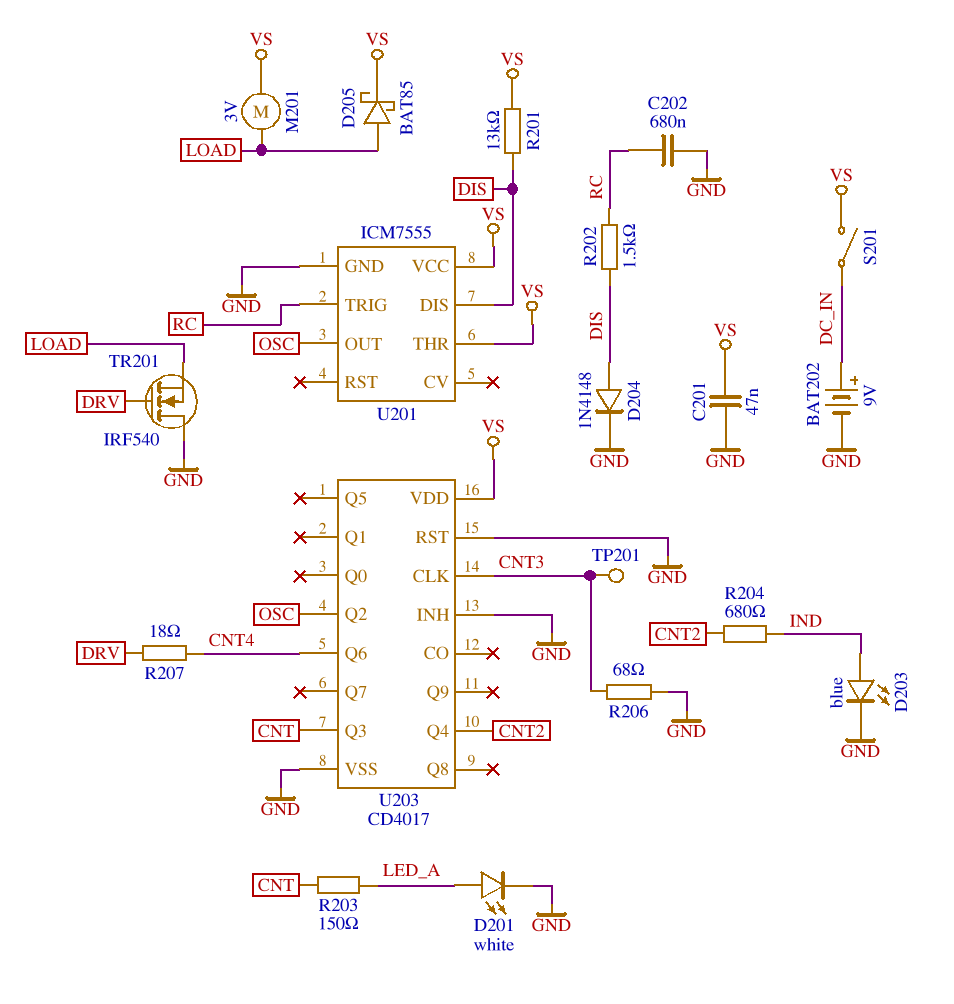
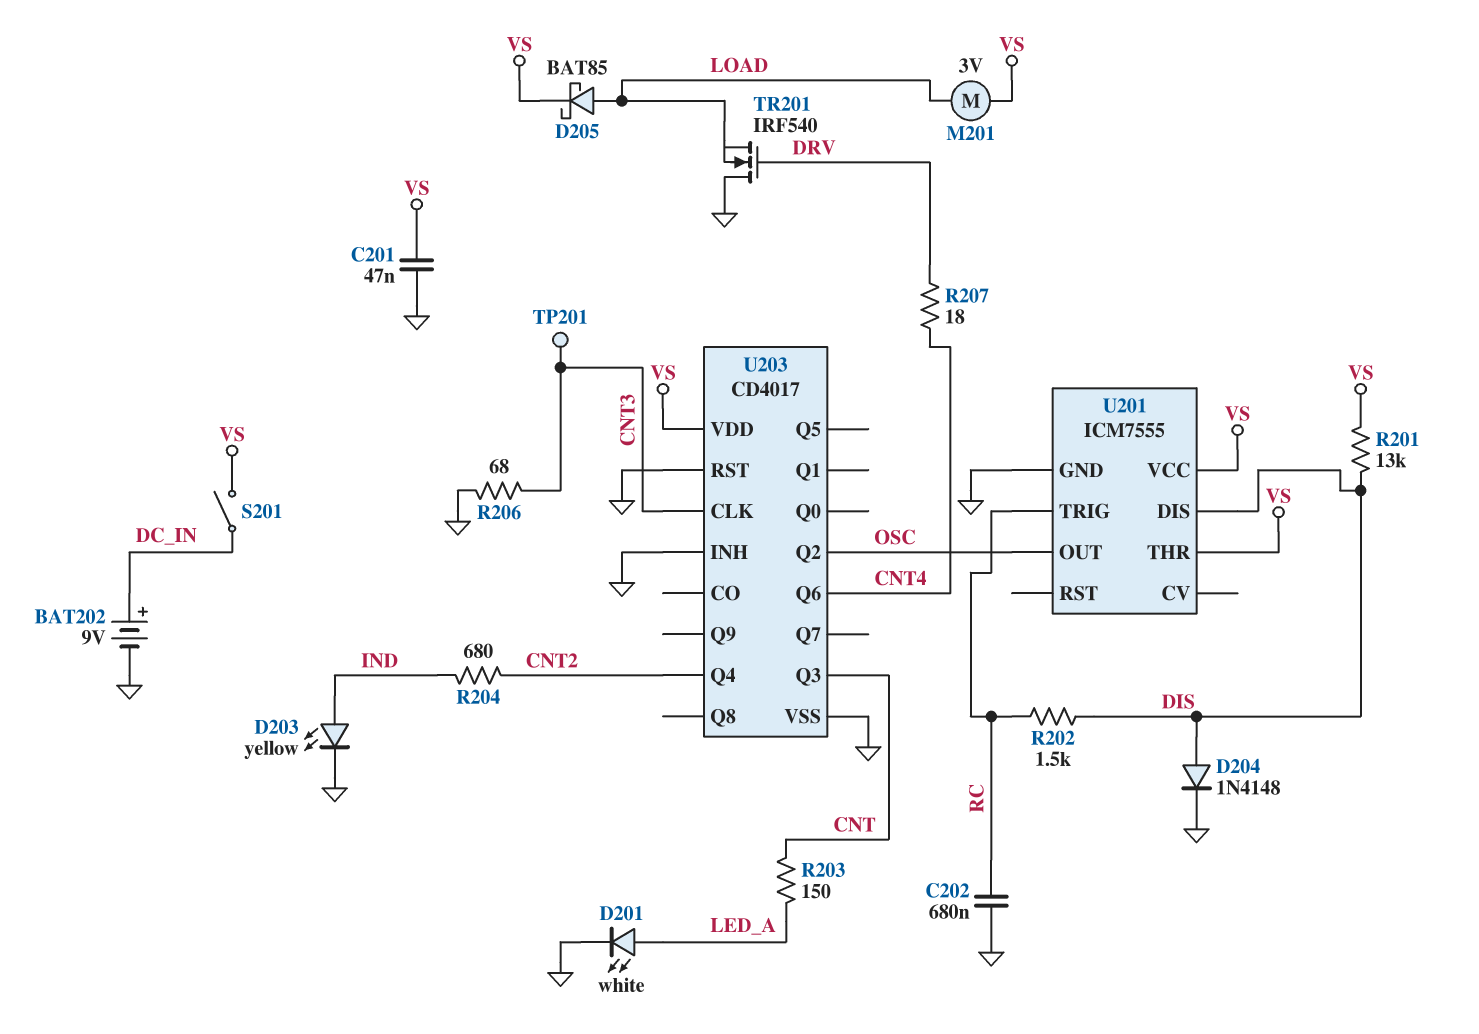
D203: LED blue (A IND, K GND) -> LED yellow (A IND, K GND)

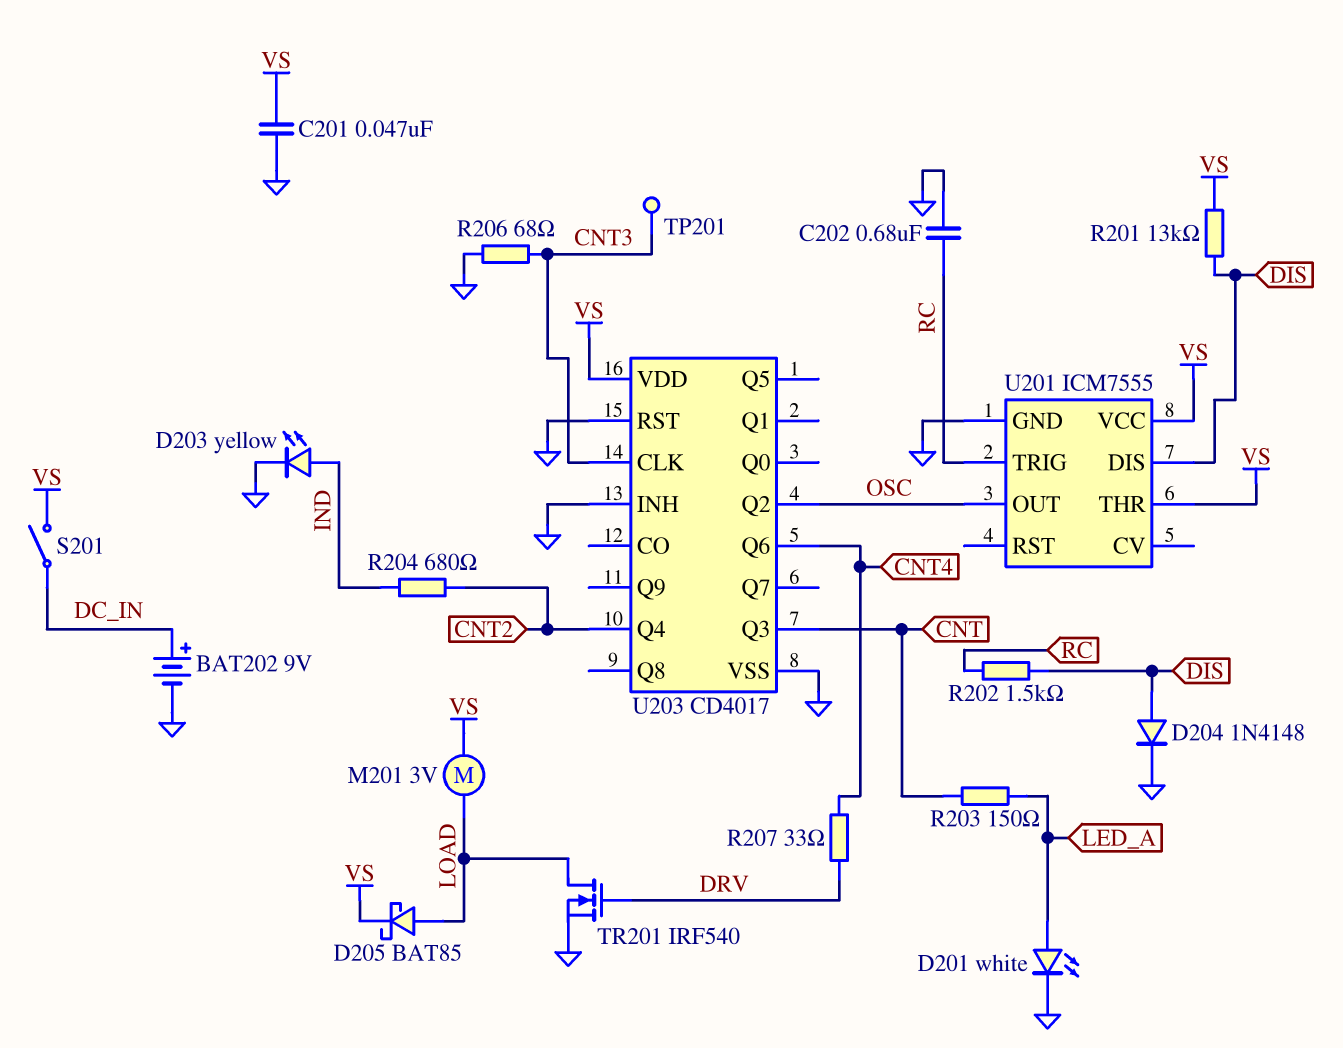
R207: 18 (CNT4, DRV) -> 33 (CNT4, DRV)
TR201: NMOS IRF540 (G DRV, D GND, S LOAD) -> NMOS IRF540 (G DRV, D LOAD, S GND)

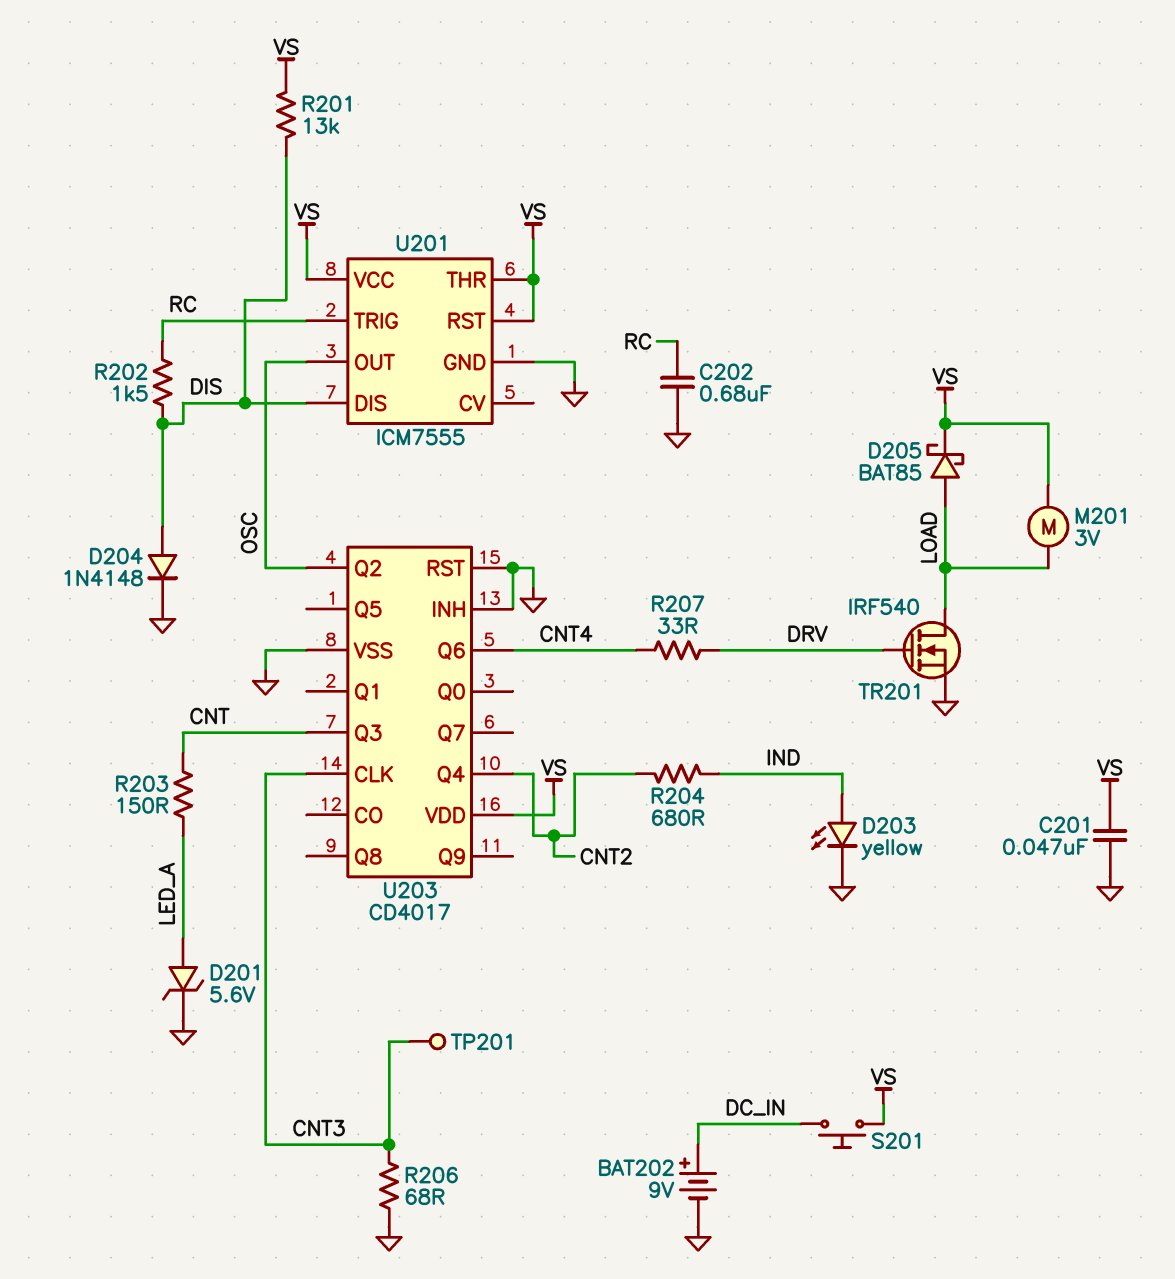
D201: LED white (A LED_A, K GND) -> zener 5.6V (A LED_A, K GND)
S201: switch (DC_IN, VS) -> button (DC_IN, VS)
U201 pin RST: none -> VS

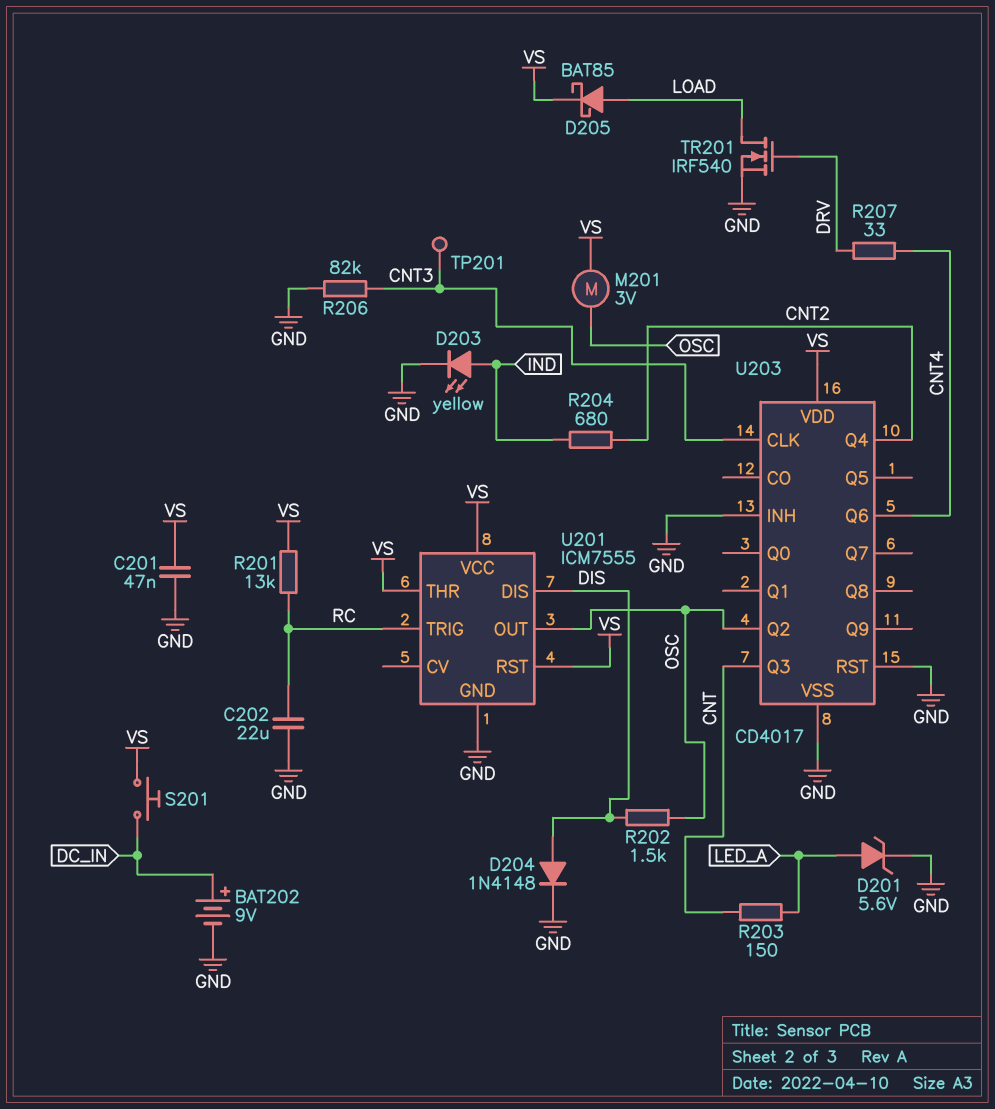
C202: 680nF (GND, RC) -> 22uF (GND, RC)
M201: motor 3V (LOAD, VS) -> motor 3V (OSC, VS)
R201: 13k (DIS, VS) -> 13k (RC, VS)
R202: 1.5k (DIS, RC) -> 1.5k (DIS, OSC)
R206: 68 (CNT3, GND) -> 82k (CNT3, GND)

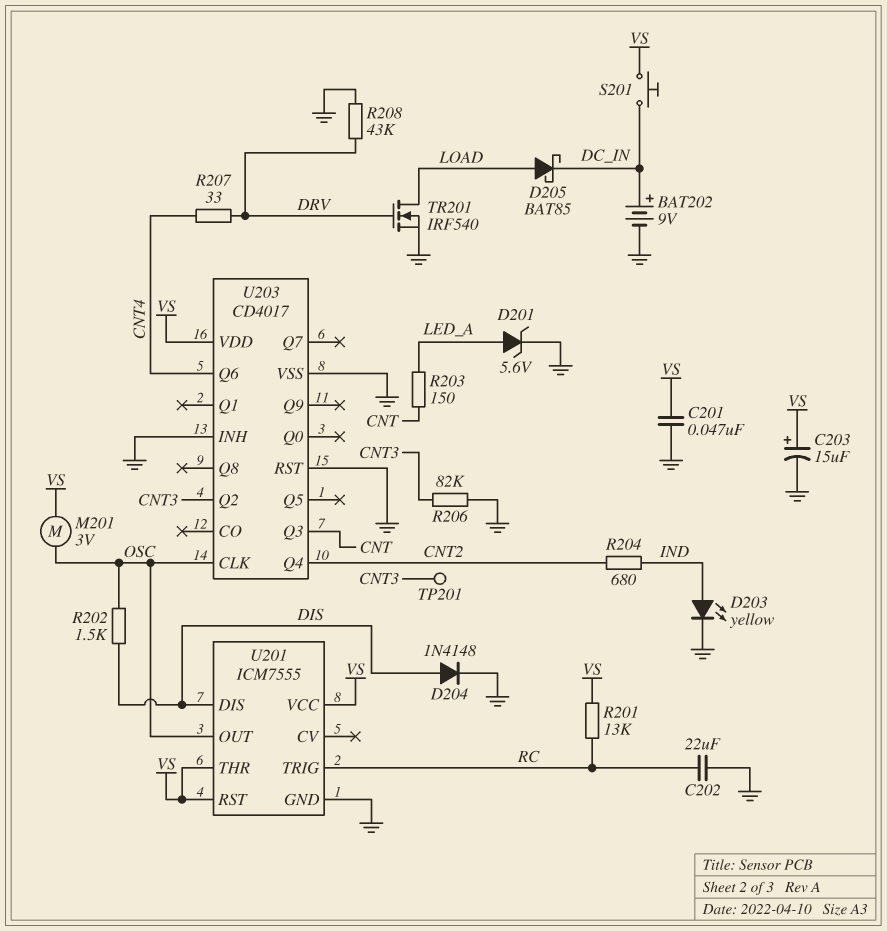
C203: none -> 15uF (plus VS, minus GND)
D205: schottky BAT85 (A LOAD, K VS) -> schottky BAT85 (A LOAD, K DC_IN)
R208: none -> 43k (DRV, GND)
U203 pin CLK: CNT3 -> OSC
U203 pin Q2: OSC -> CNT3

